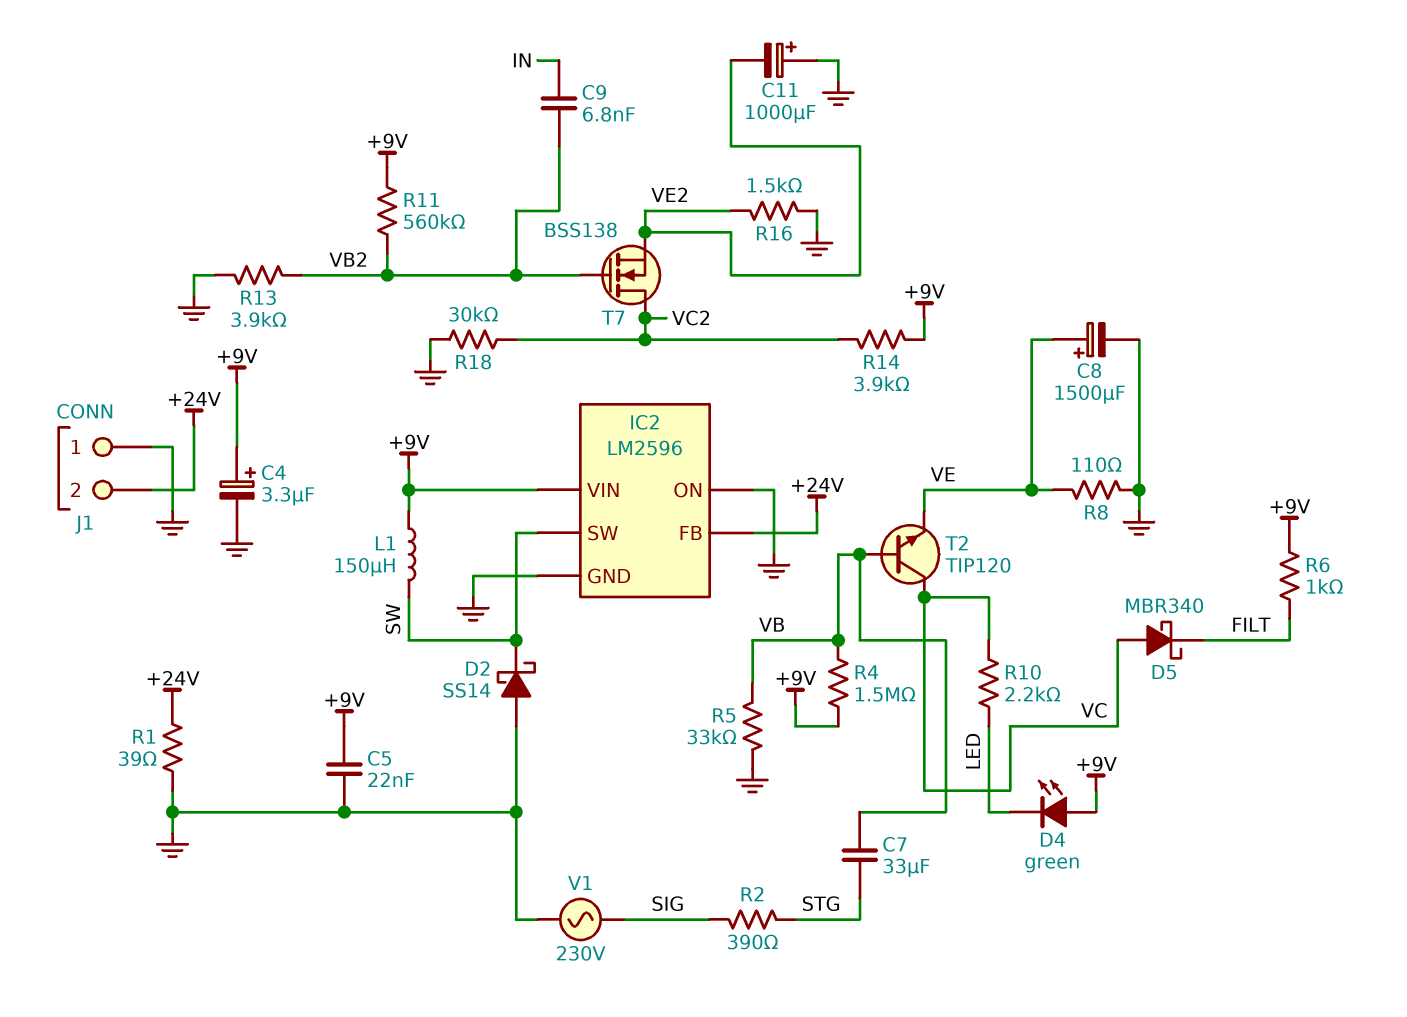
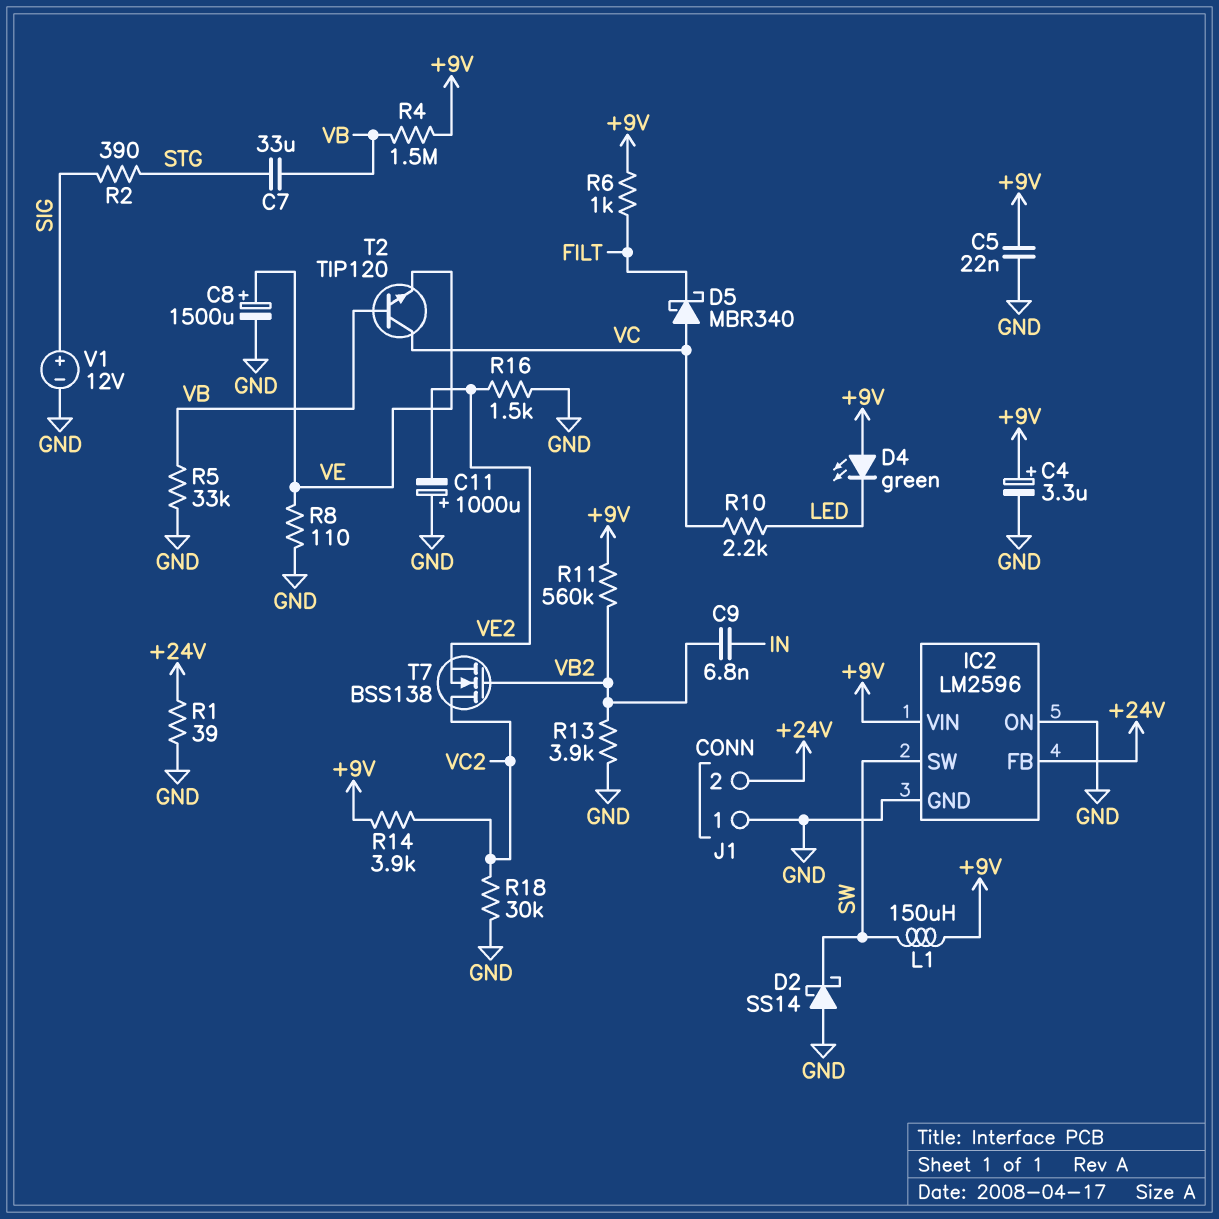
V1: AC 230V (GND, SIG) -> 12V (plus SIG, minus GND)

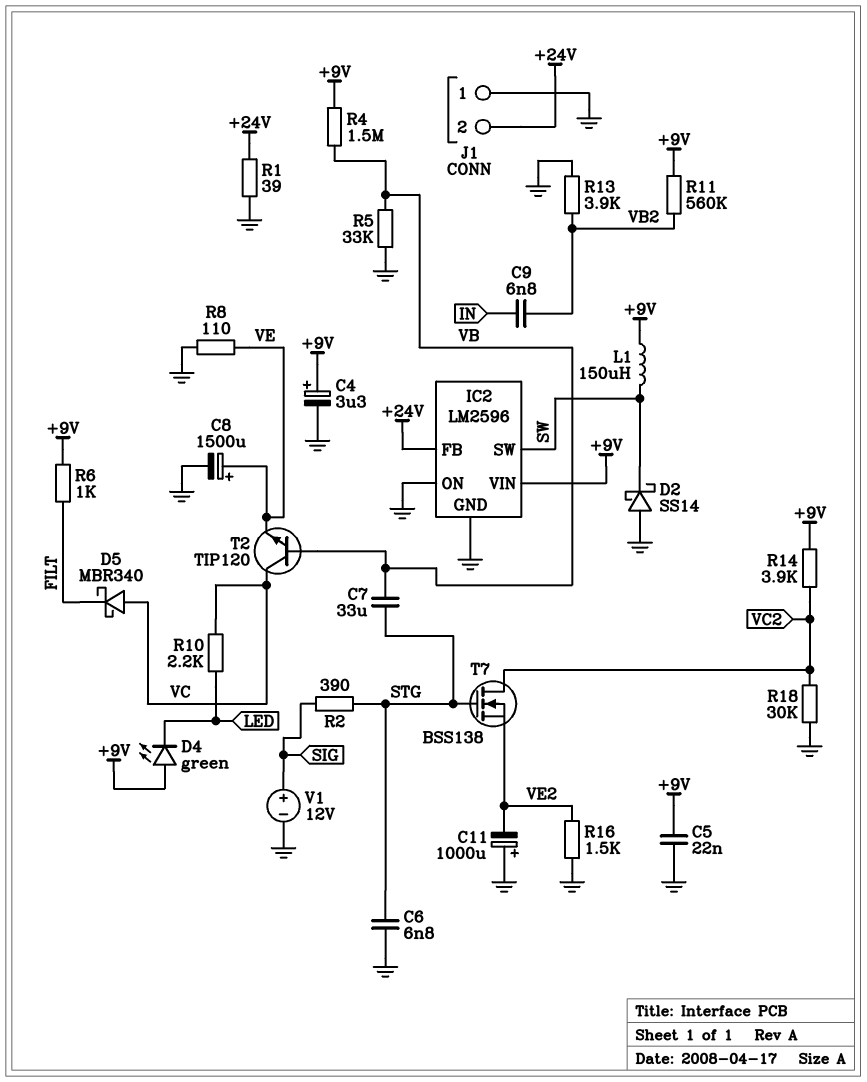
C6: none -> 6.8nF (GND, STG)
T7: NMOS BSS138 (G VB2, D VC2, S VE2) -> NMOS BSS138 (G STG, D VC2, S VE2)

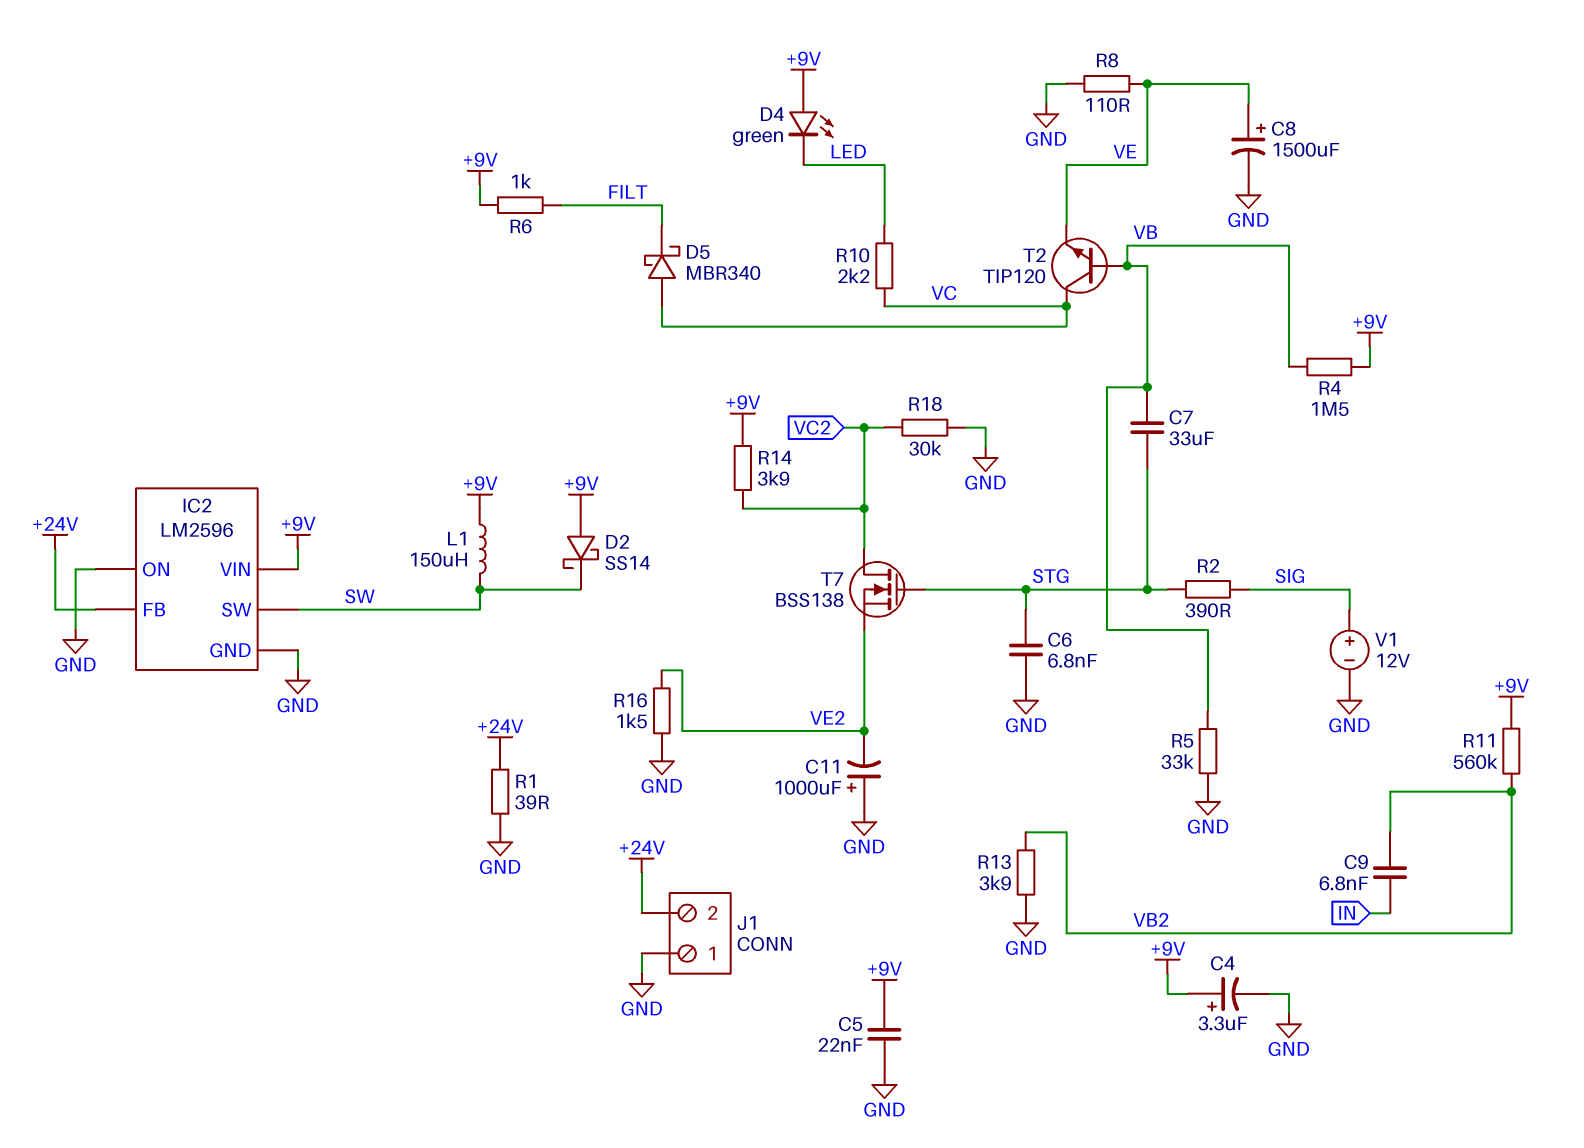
D2: schottky SS14 (A GND, K SW) -> schottky SS14 (A +9V, K SW)

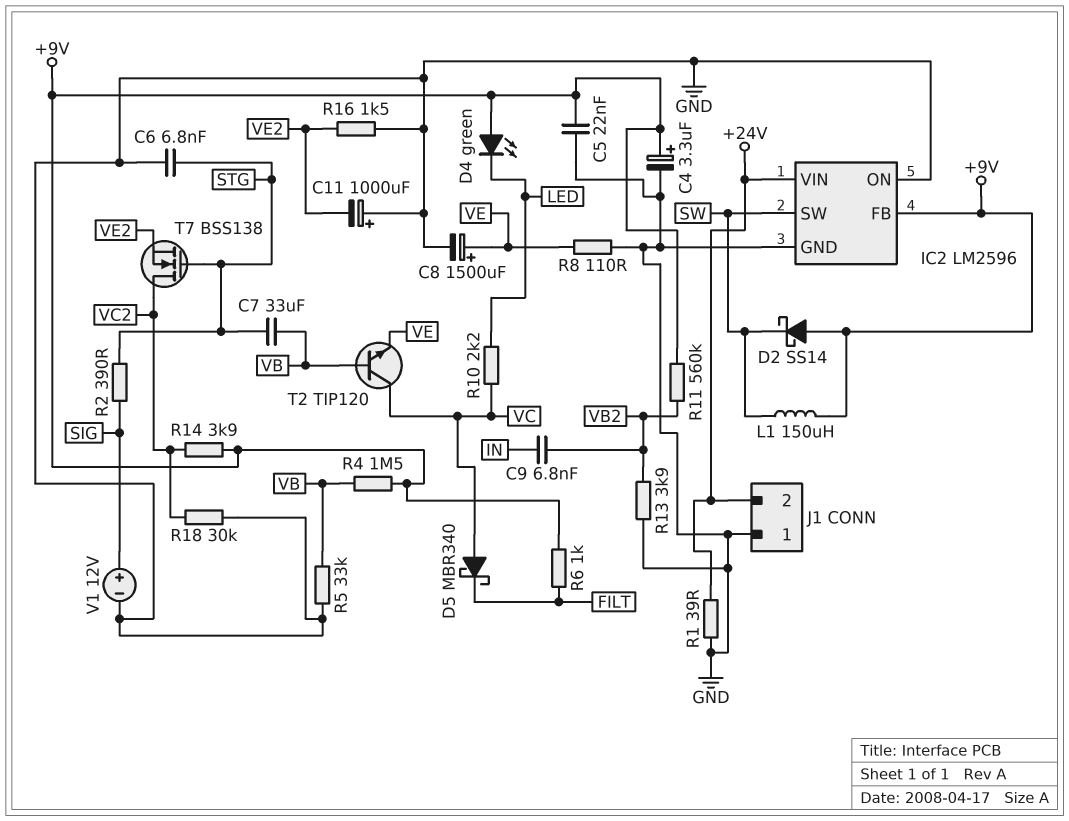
IC2 pin FB: +24V -> +9V
IC2 pin VIN: +9V -> +24V

